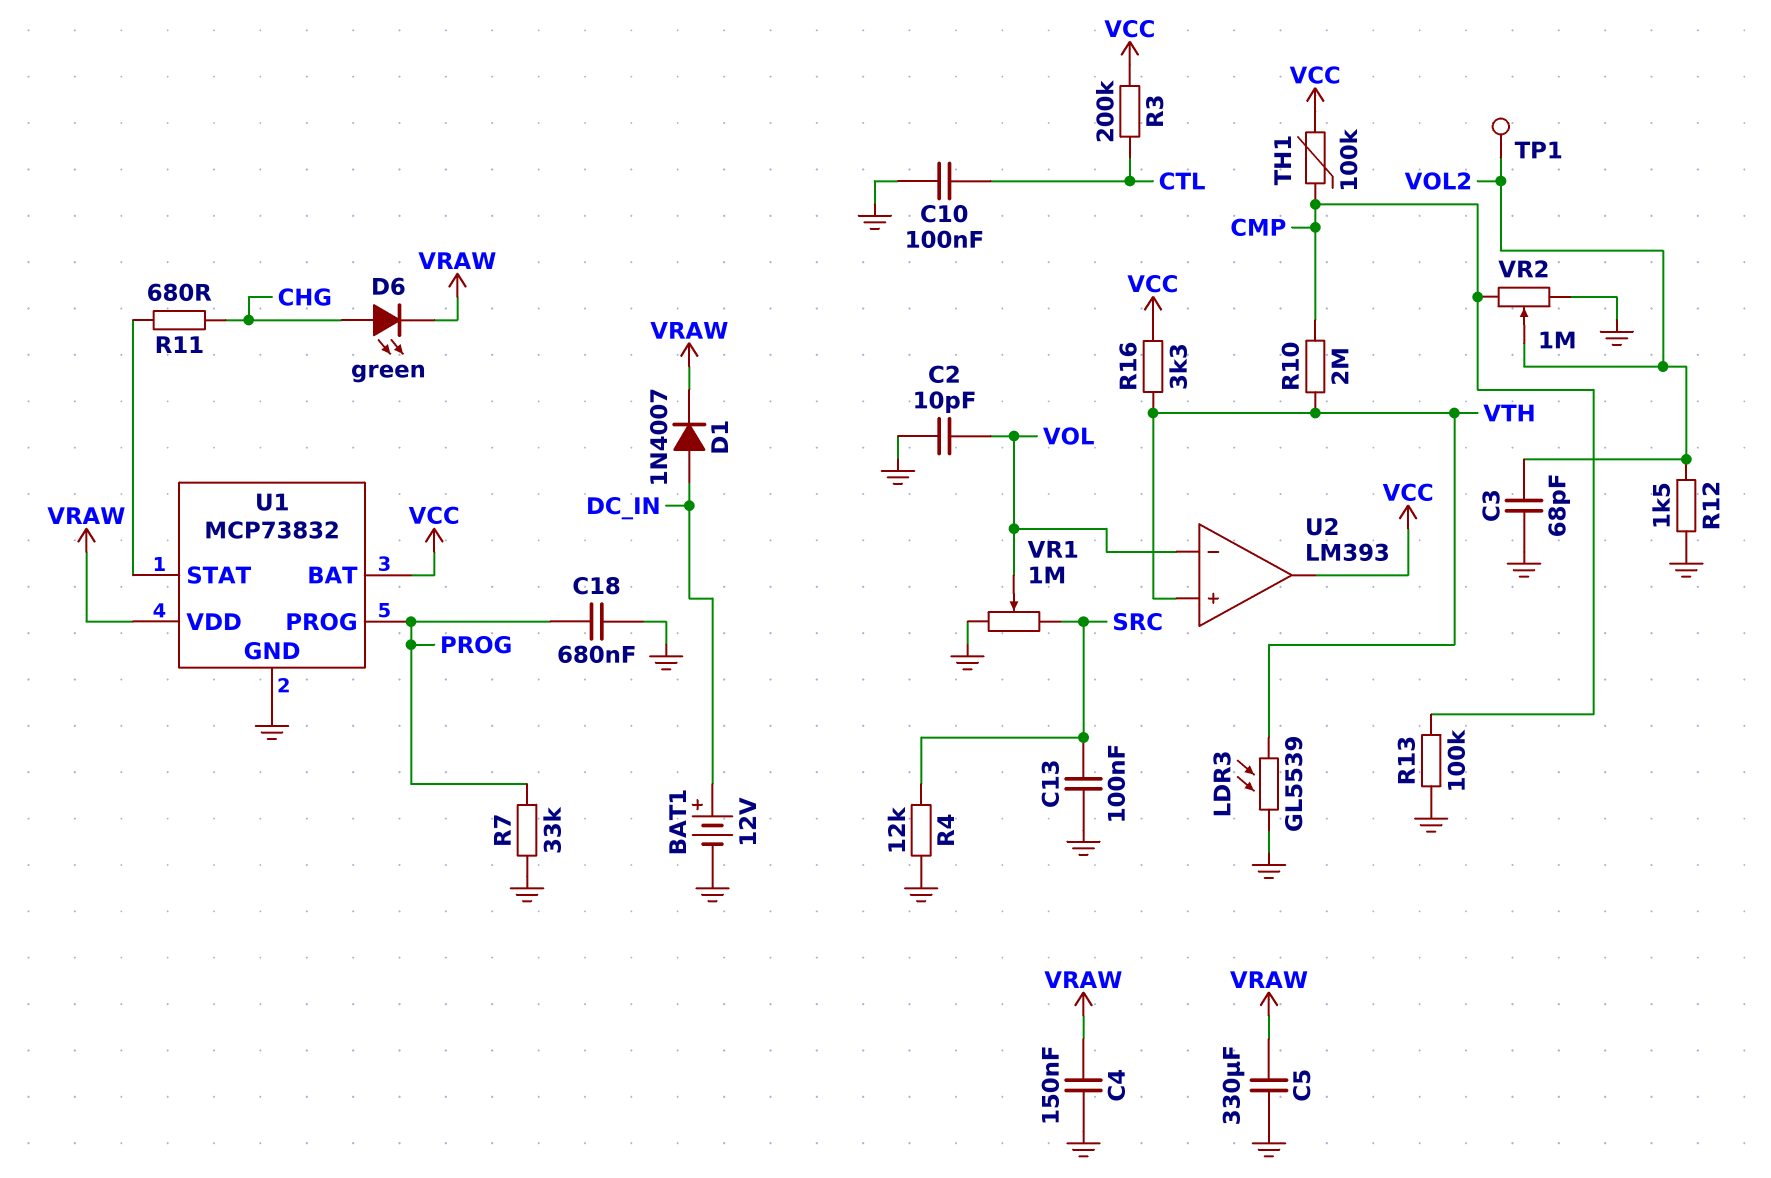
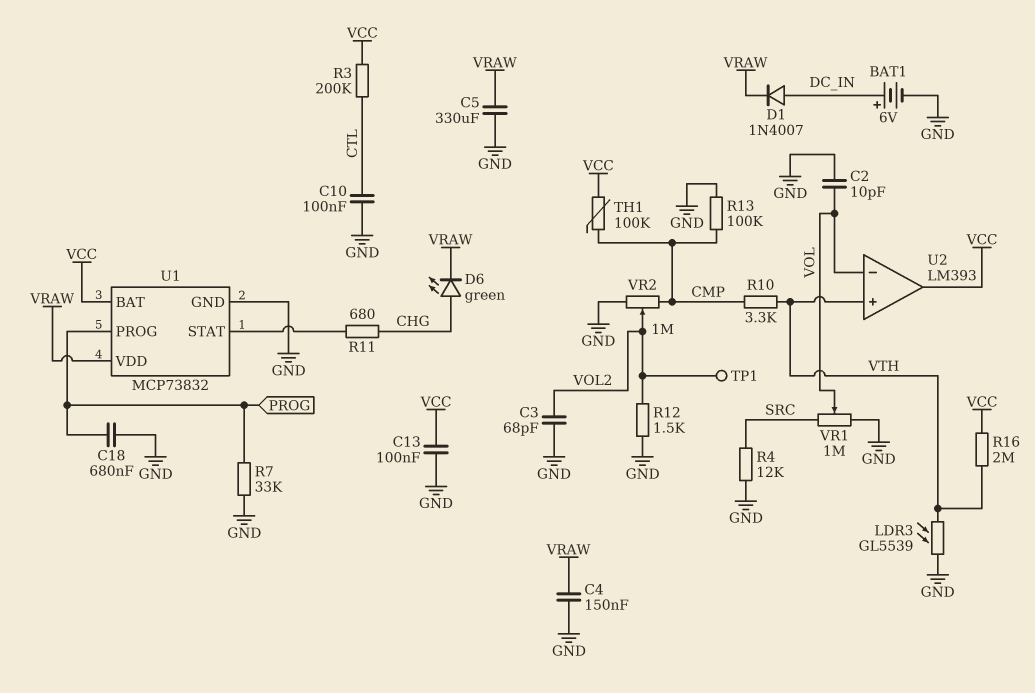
BAT1: 12V (plus DC_IN, minus GND) -> 6V (plus DC_IN, minus GND)
C13: 100nF (GND, SRC) -> 100nF (GND, VCC)
R10: 2M (CMP, VTH) -> 3.3k (CMP, VTH)
R16: 3.3k (VCC, VTH) -> 2M (VCC, VTH)

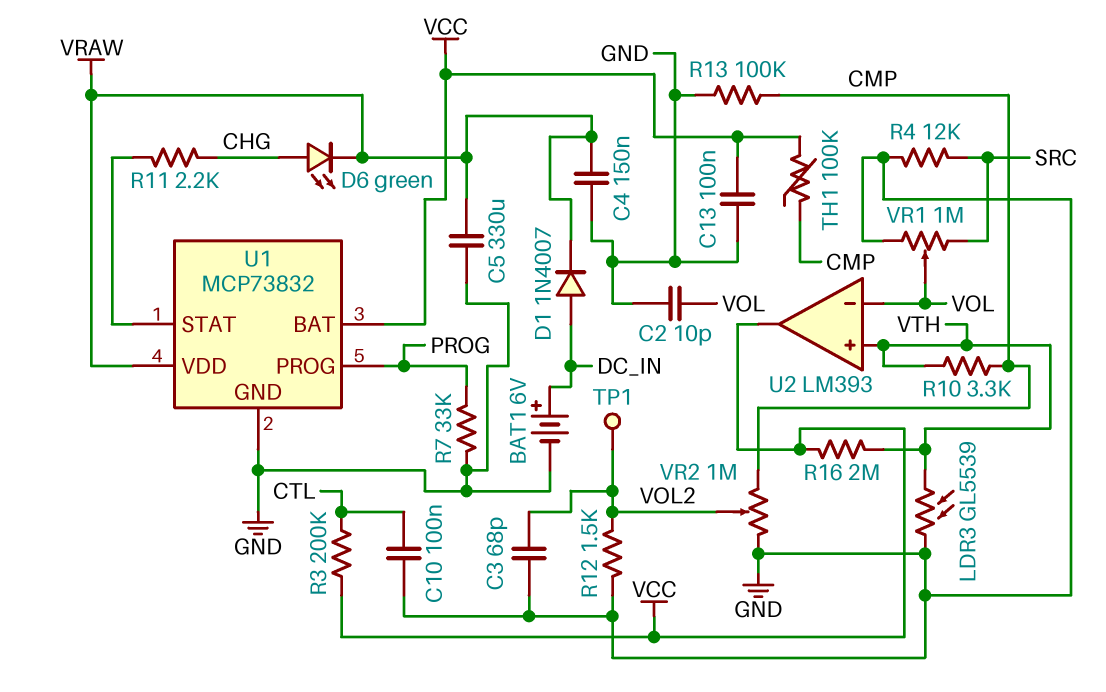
C18: 680nF (GND, PROG) -> none
R11: 680 (CHG, U1/STAT) -> 2.2k (CHG, U1/STAT)

